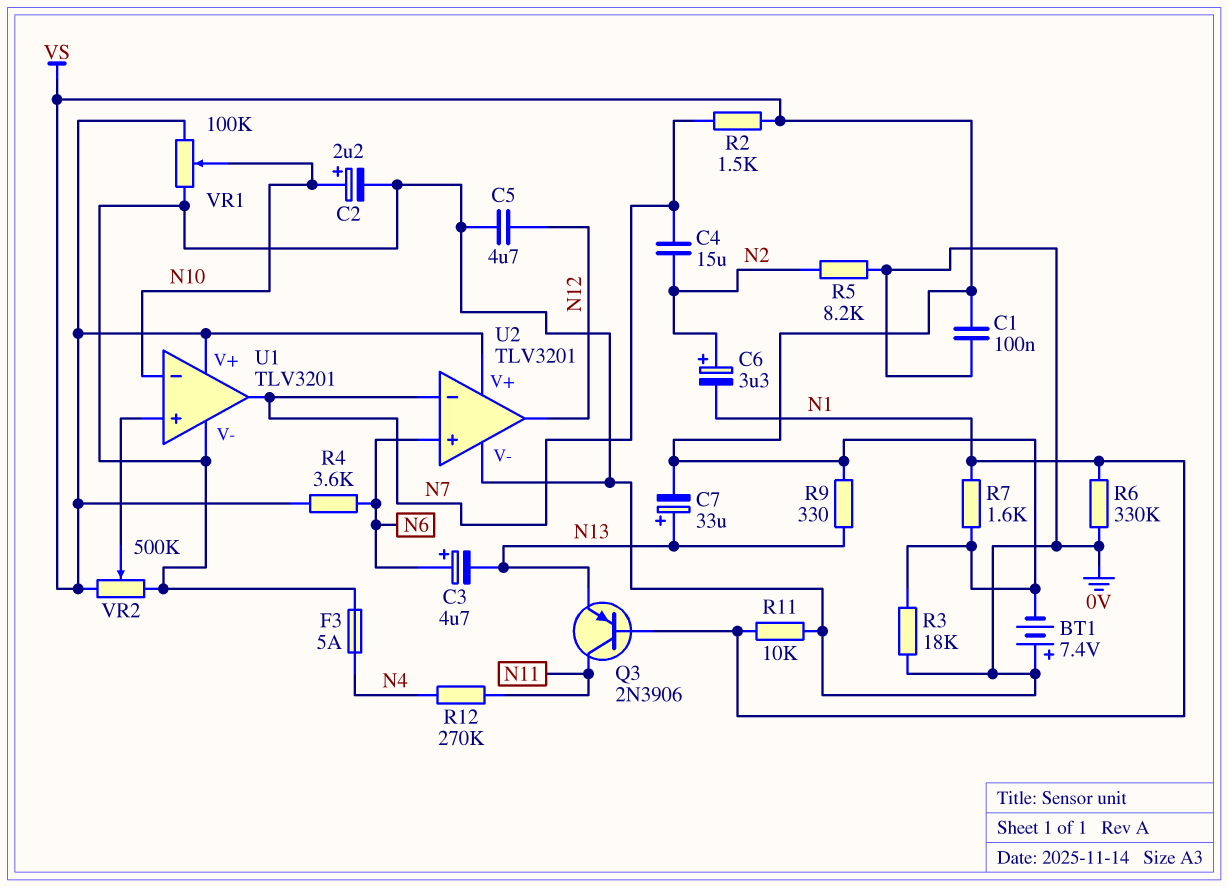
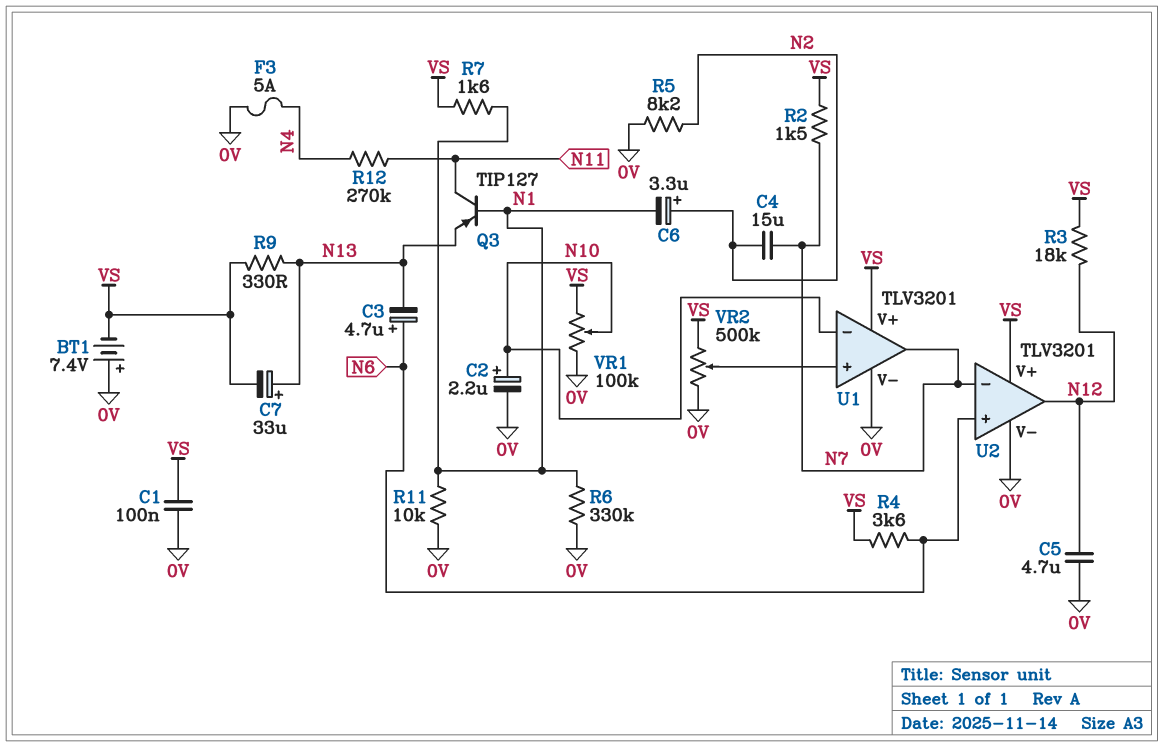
Q3: PNP 2N3906 (B N1, C N11, E N13) -> PNP TIP127 (B N1, C N11, E N13)
R3: 18k (0V, VS) -> 18k (N12, VS)

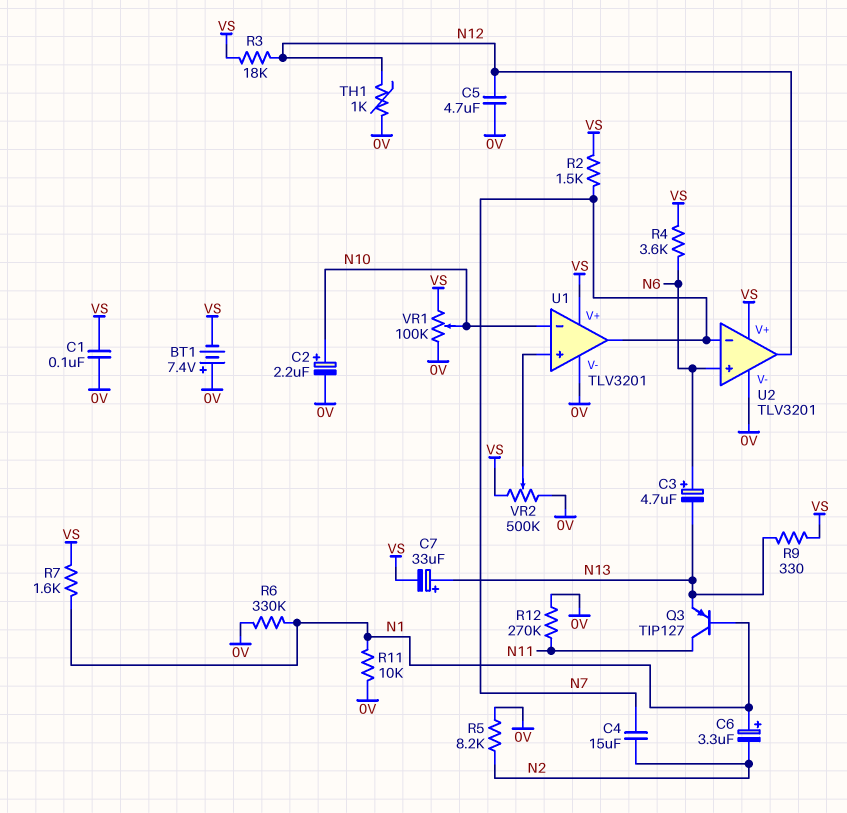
C6: 3.3uF (plus N2, minus N1) -> 3.3uF (plus N1, minus N2)
F3: 5A (0V, N4) -> none
R12: 270k (N4, N11) -> 270k (0V, N11)
TH1: none -> 1k (0V, N12)

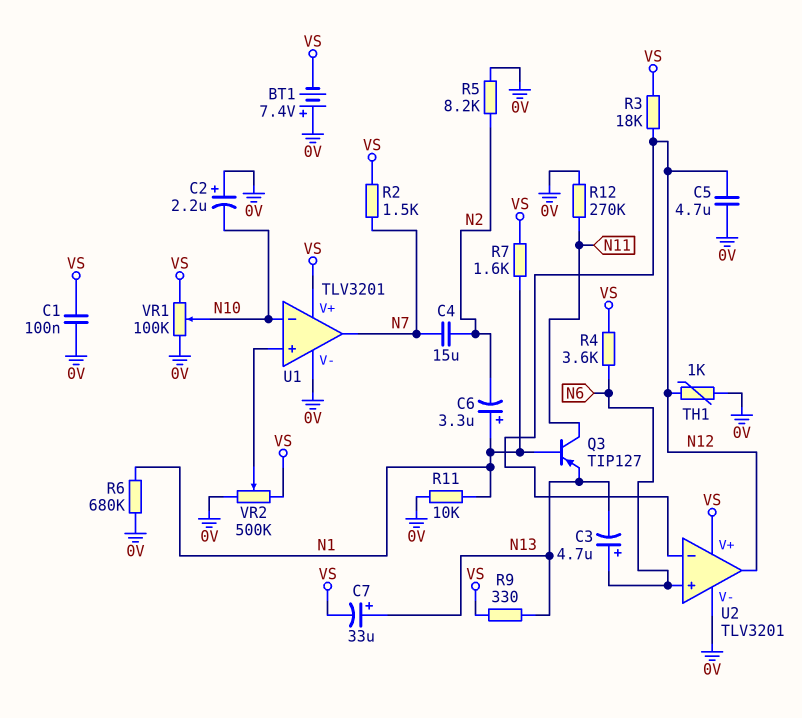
C2: 2.2uF (plus N10, minus 0V) -> 2.2uF (plus 0V, minus N10)
R6: 330k (0V, N1) -> 680k (0V, N1)
U2 pin in-: N7 -> N12

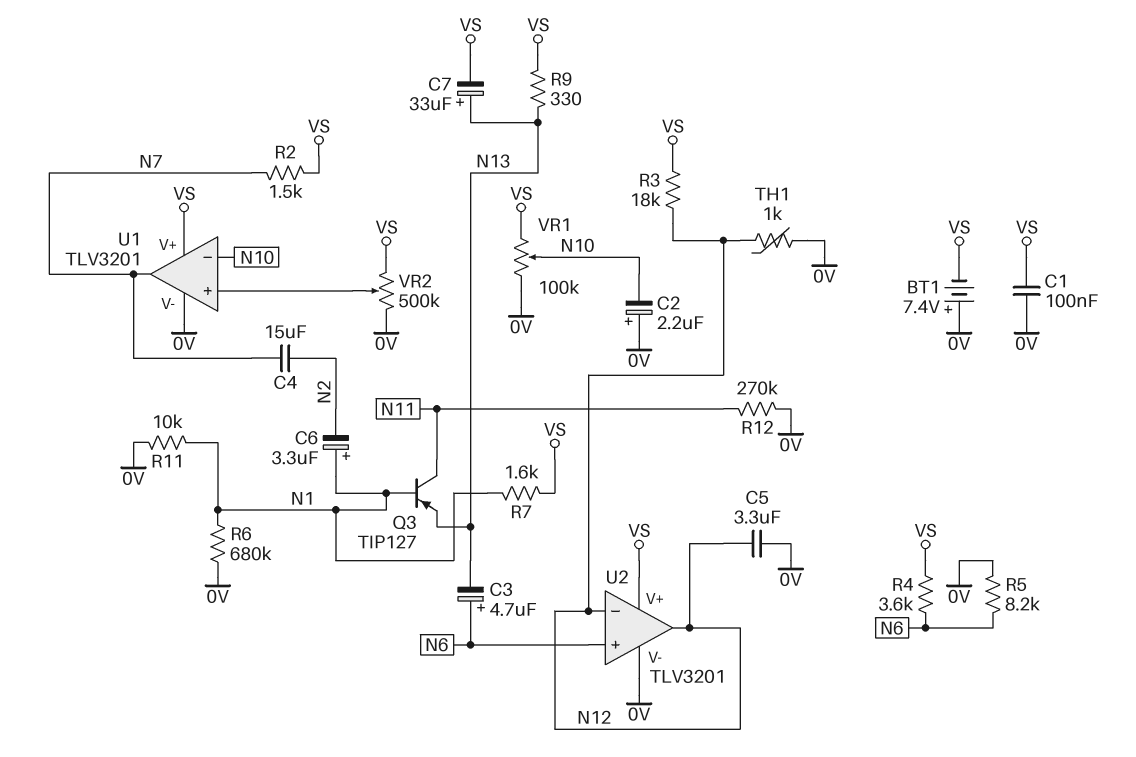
C5: 4.7uF (0V, N12) -> 3.3uF (0V, N12)
R5: 8.2k (0V, N2) -> 8.2k (0V, N6)

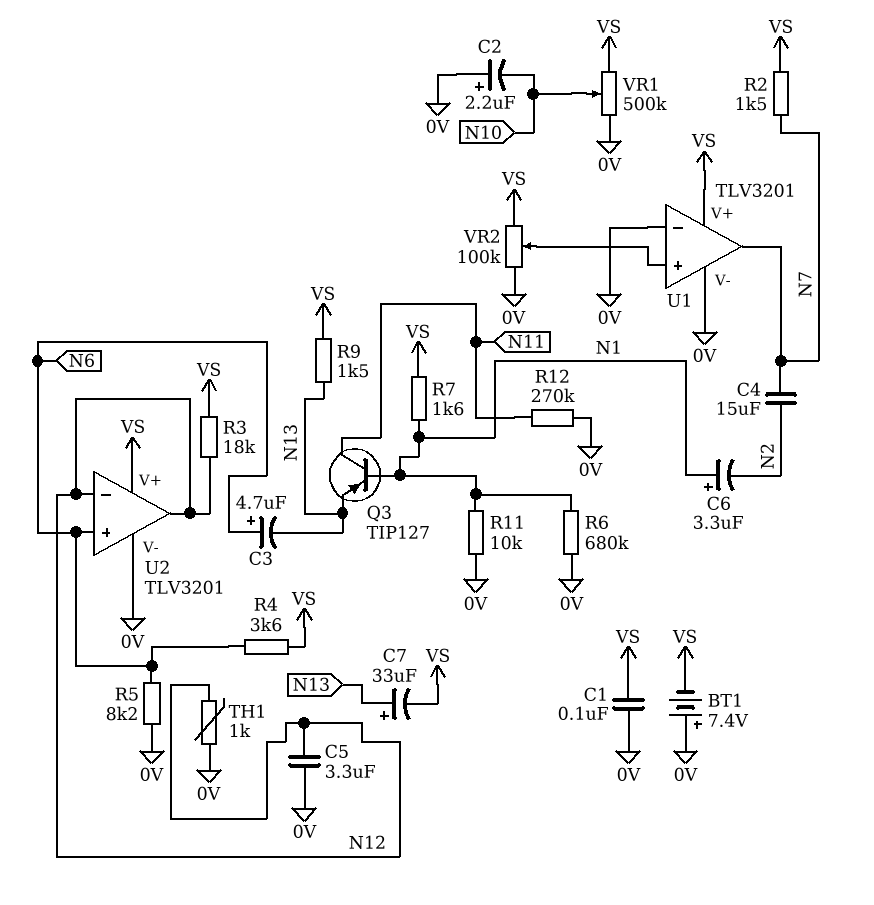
R9: 330 (N13, VS) -> 1.5k (N13, VS)
U1 pin in-: N10 -> 0V
VR1: 100k (0V, VS, wiper N10) -> 500k (0V, VS, wiper N10)
VR2: 500k (0V, VS, wiper U1/in+) -> 100k (0V, VS, wiper U1/in+)

